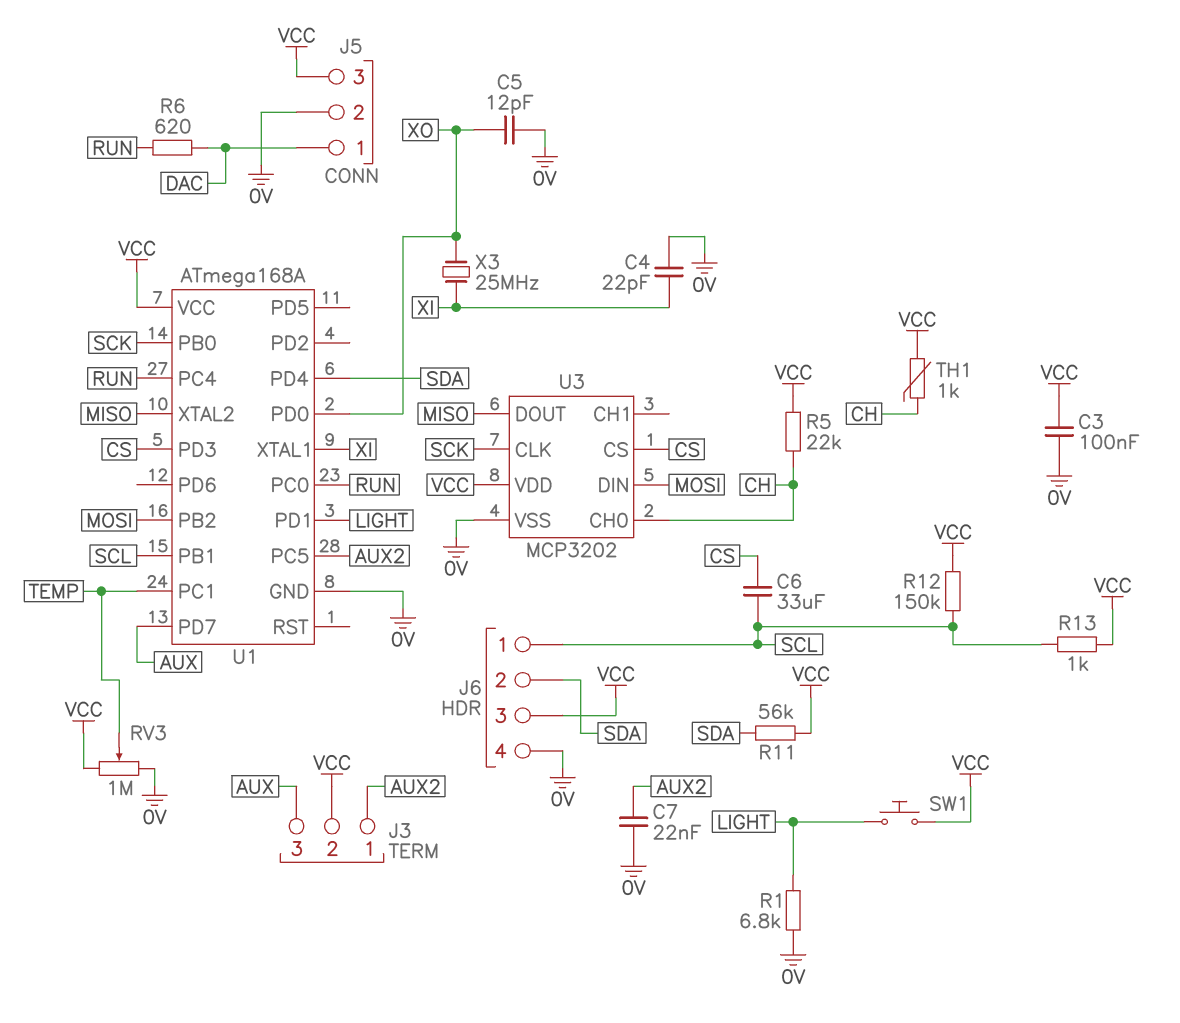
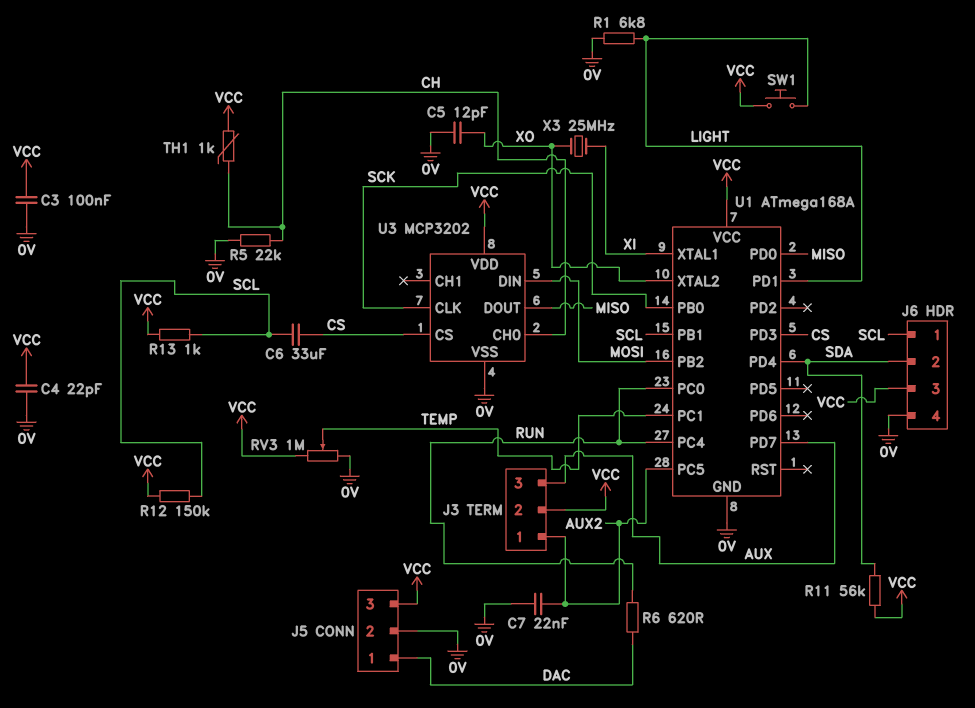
C4: 22pF (0V, XI) -> 22pF (0V, VCC)
R5: 22k (CH, VCC) -> 22k (0V, CH)
U1 pin PD0: XO -> MISO
U1 pin XTAL2: MISO -> XO

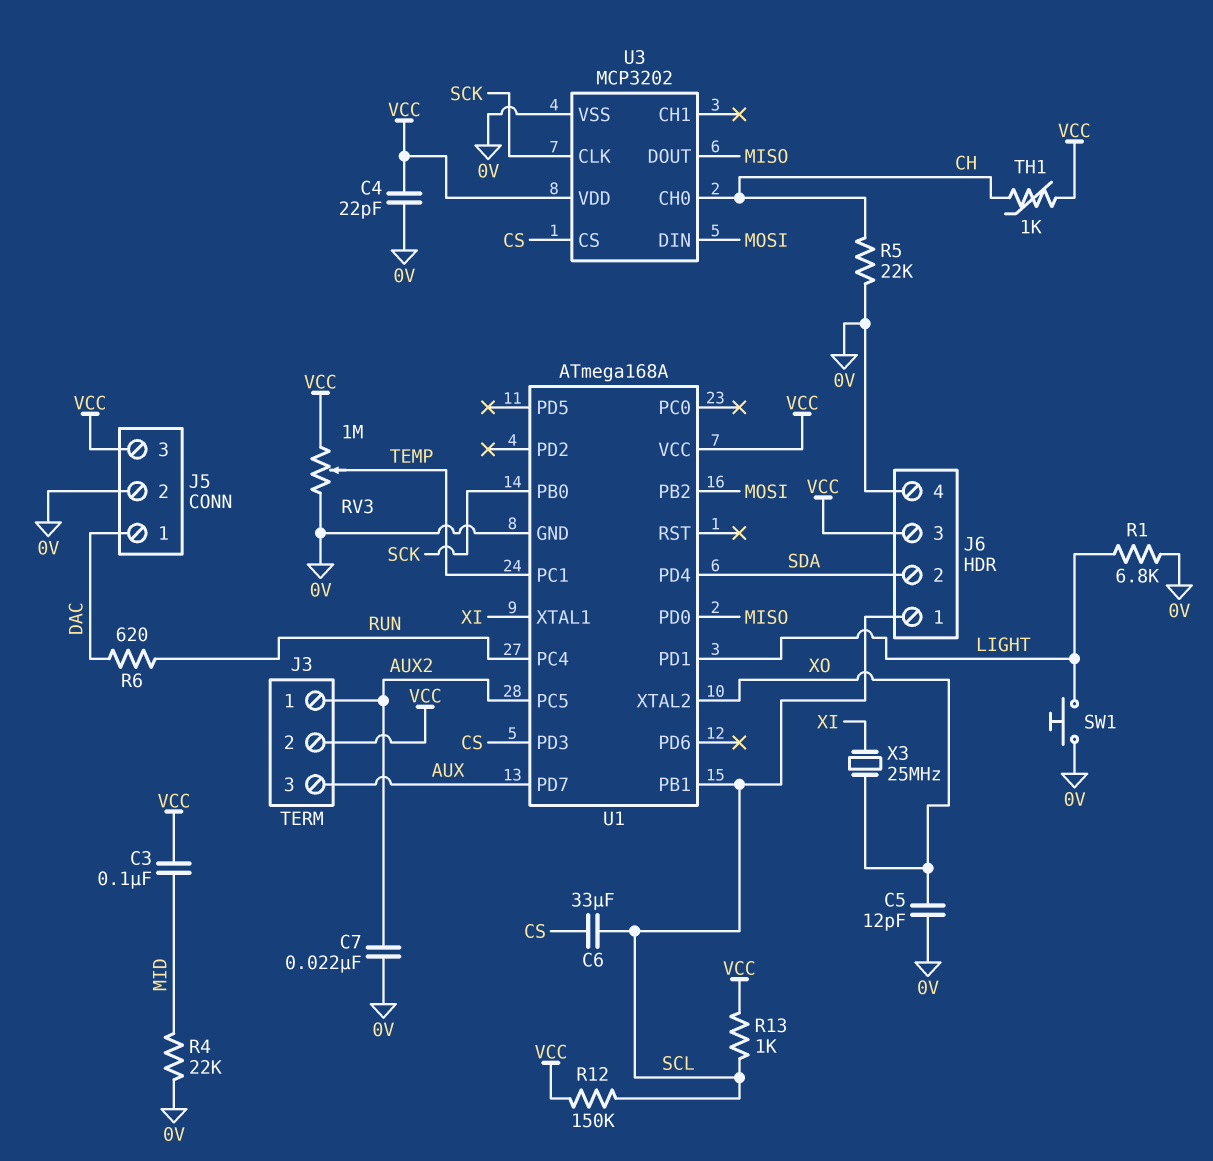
C3: 100nF (0V, VCC) -> 100nF (MID, VCC)
R4: none -> 22k (0V, MID)
R11: 56k (SDA, VCC) -> none
SW1: button (LIGHT, VCC) -> button (0V, LIGHT)
U1 pin PC0: RUN -> none

